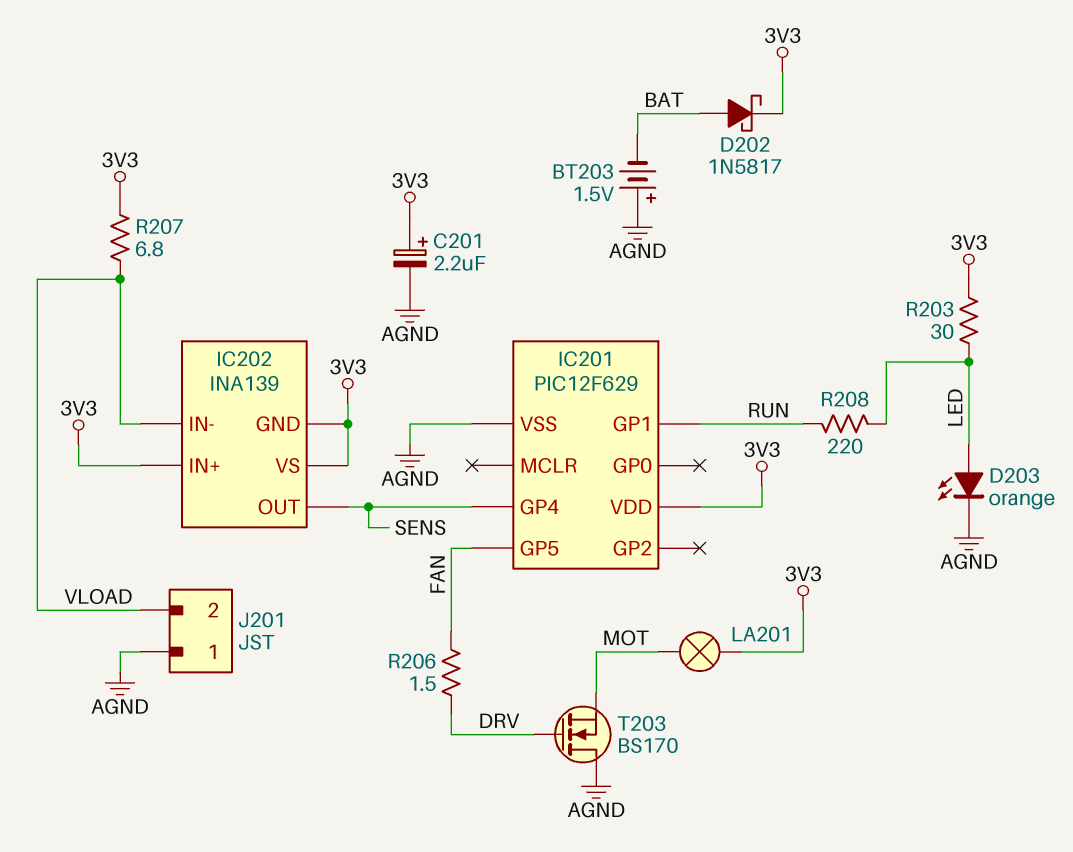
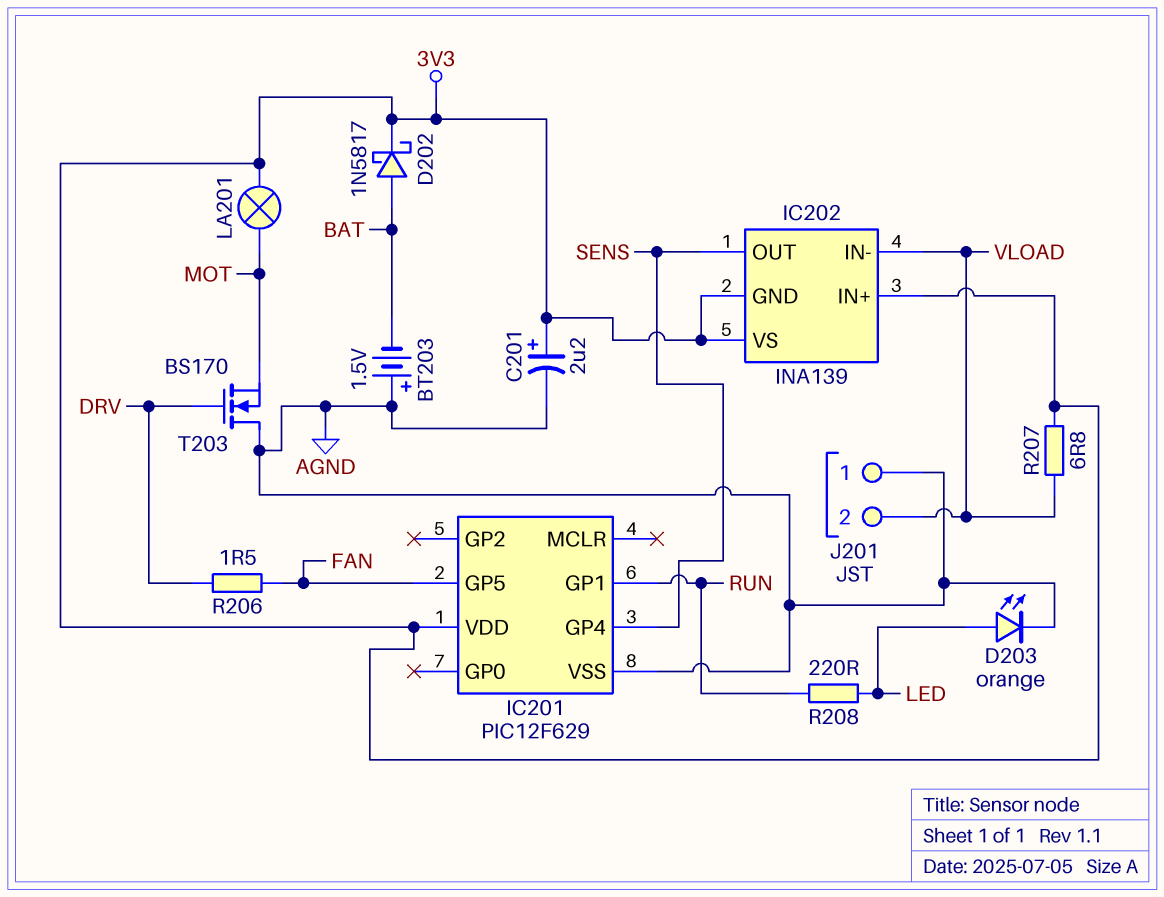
R203: 30 (3V3, LED) -> none

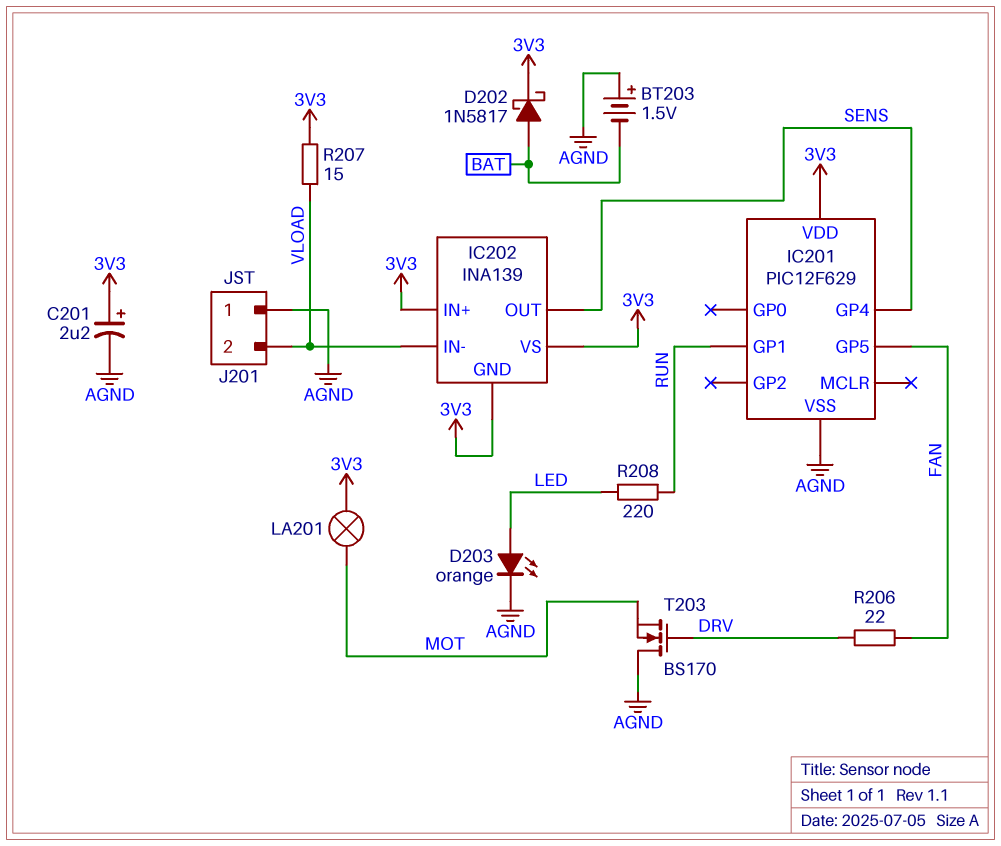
R206: 1.5 (DRV, FAN) -> 22 (DRV, FAN)
R207: 6.8 (3V3, VLOAD) -> 15 (3V3, VLOAD)

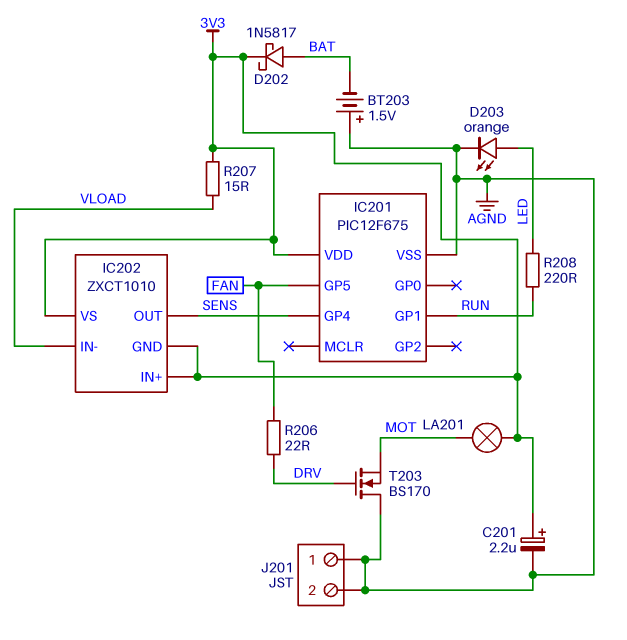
IC201: PIC12F629 -> PIC12F675
IC202: INA139 -> ZXCT1010
J201 pin 2: VLOAD -> AGND

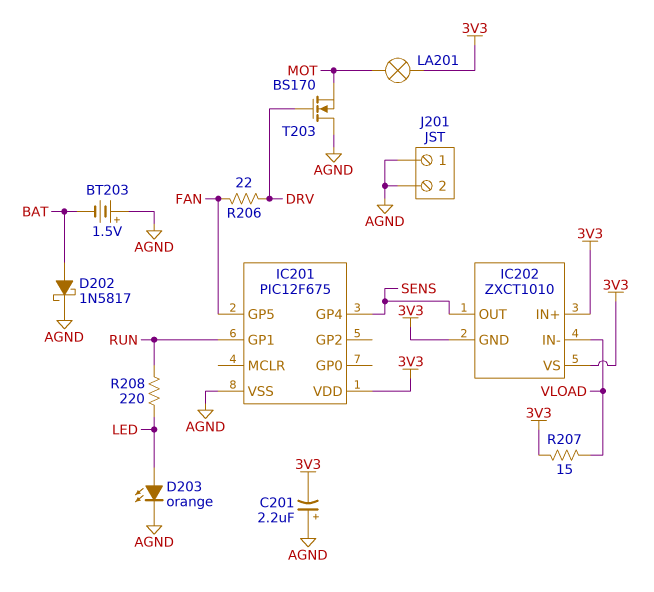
C201: 2.2uF (plus 3V3, minus AGND) -> 2.2uF (plus AGND, minus 3V3)
D202: schottky 1N5817 (A BAT, K 3V3) -> schottky 1N5817 (A BAT, K AGND)

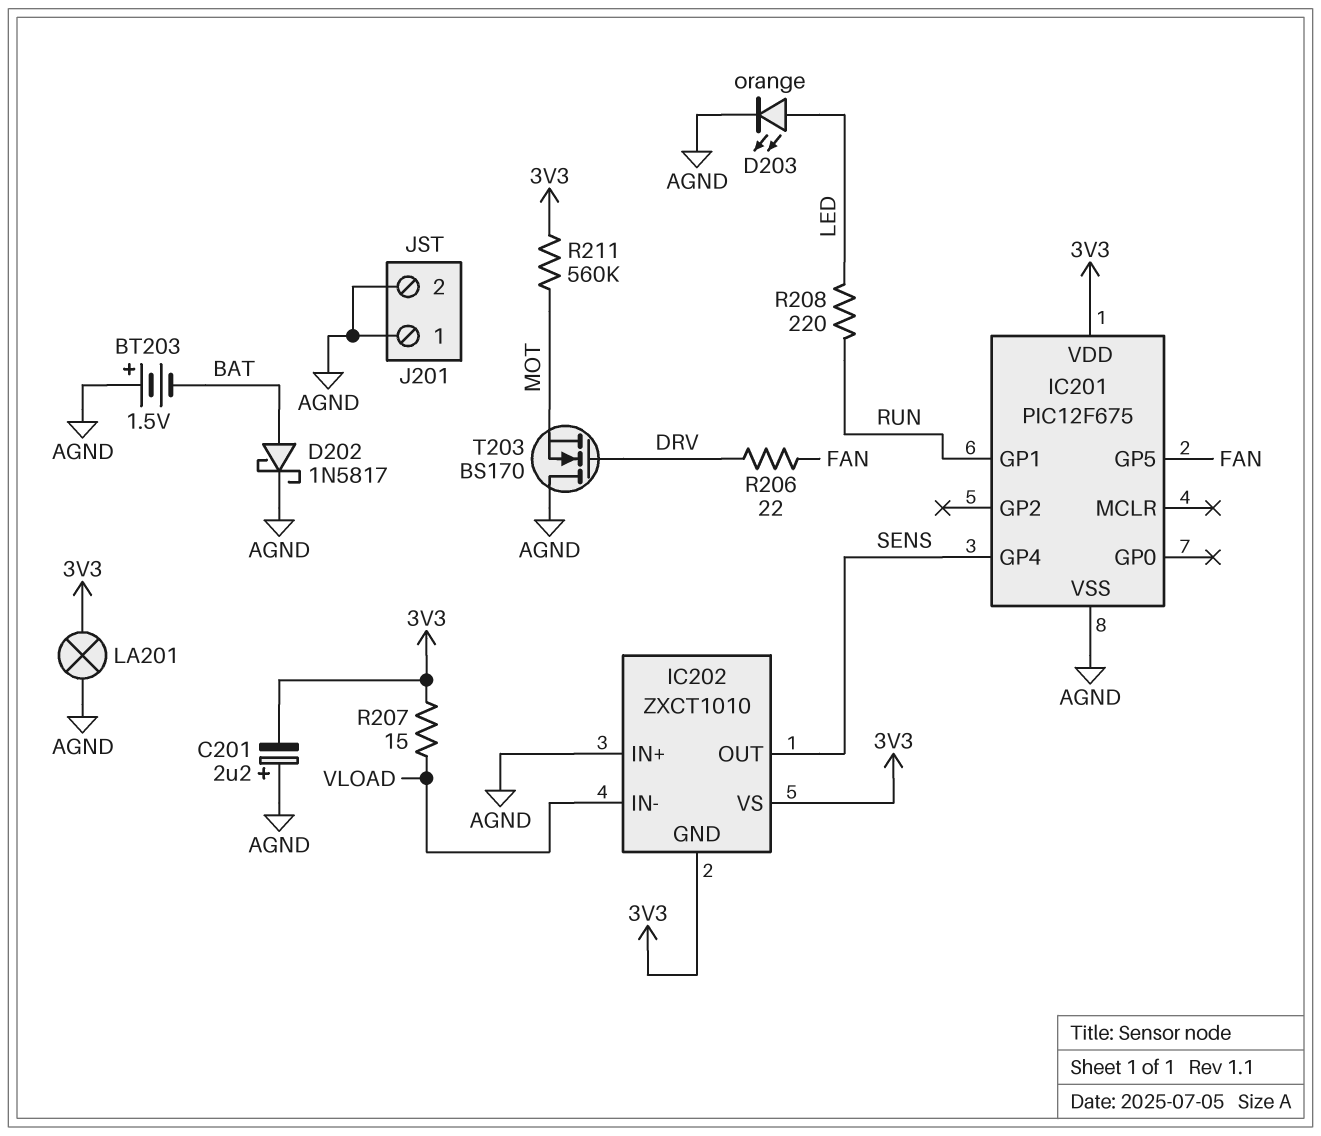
IC202 pin IN+: 3V3 -> AGND
LA201: lamp (3V3, MOT) -> lamp (3V3, AGND)
R211: none -> 560k (3V3, MOT)

